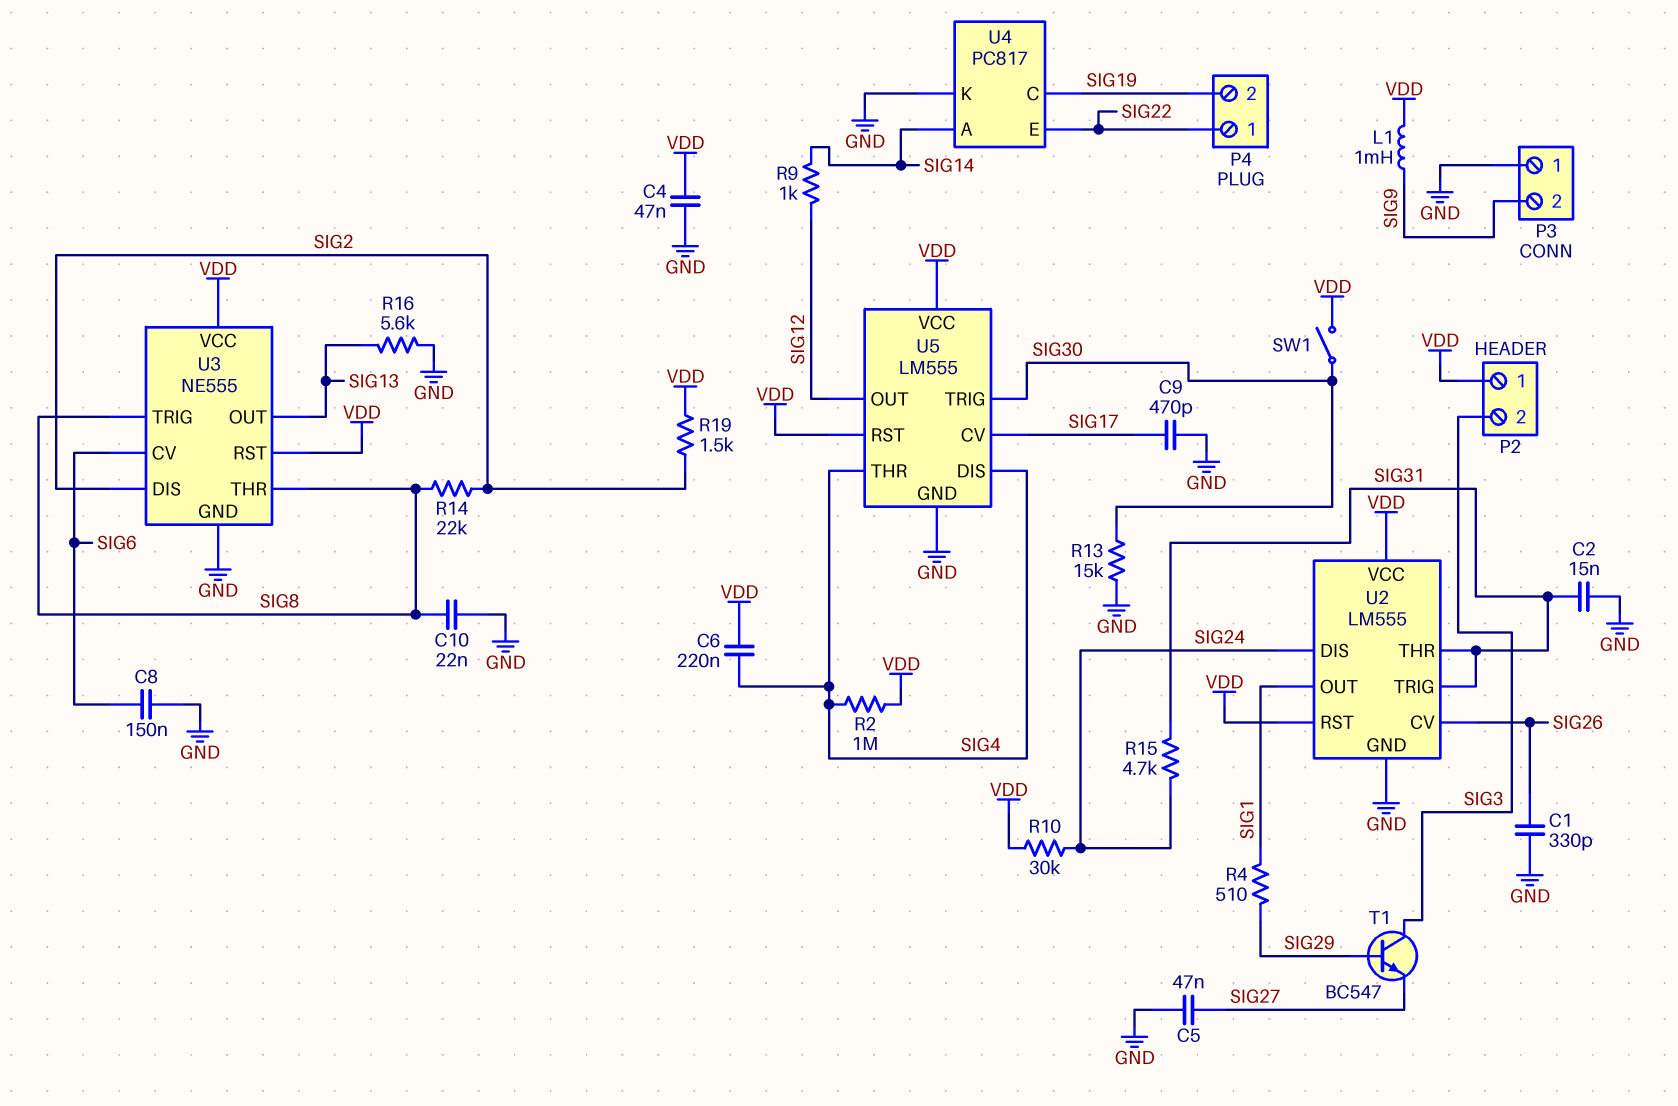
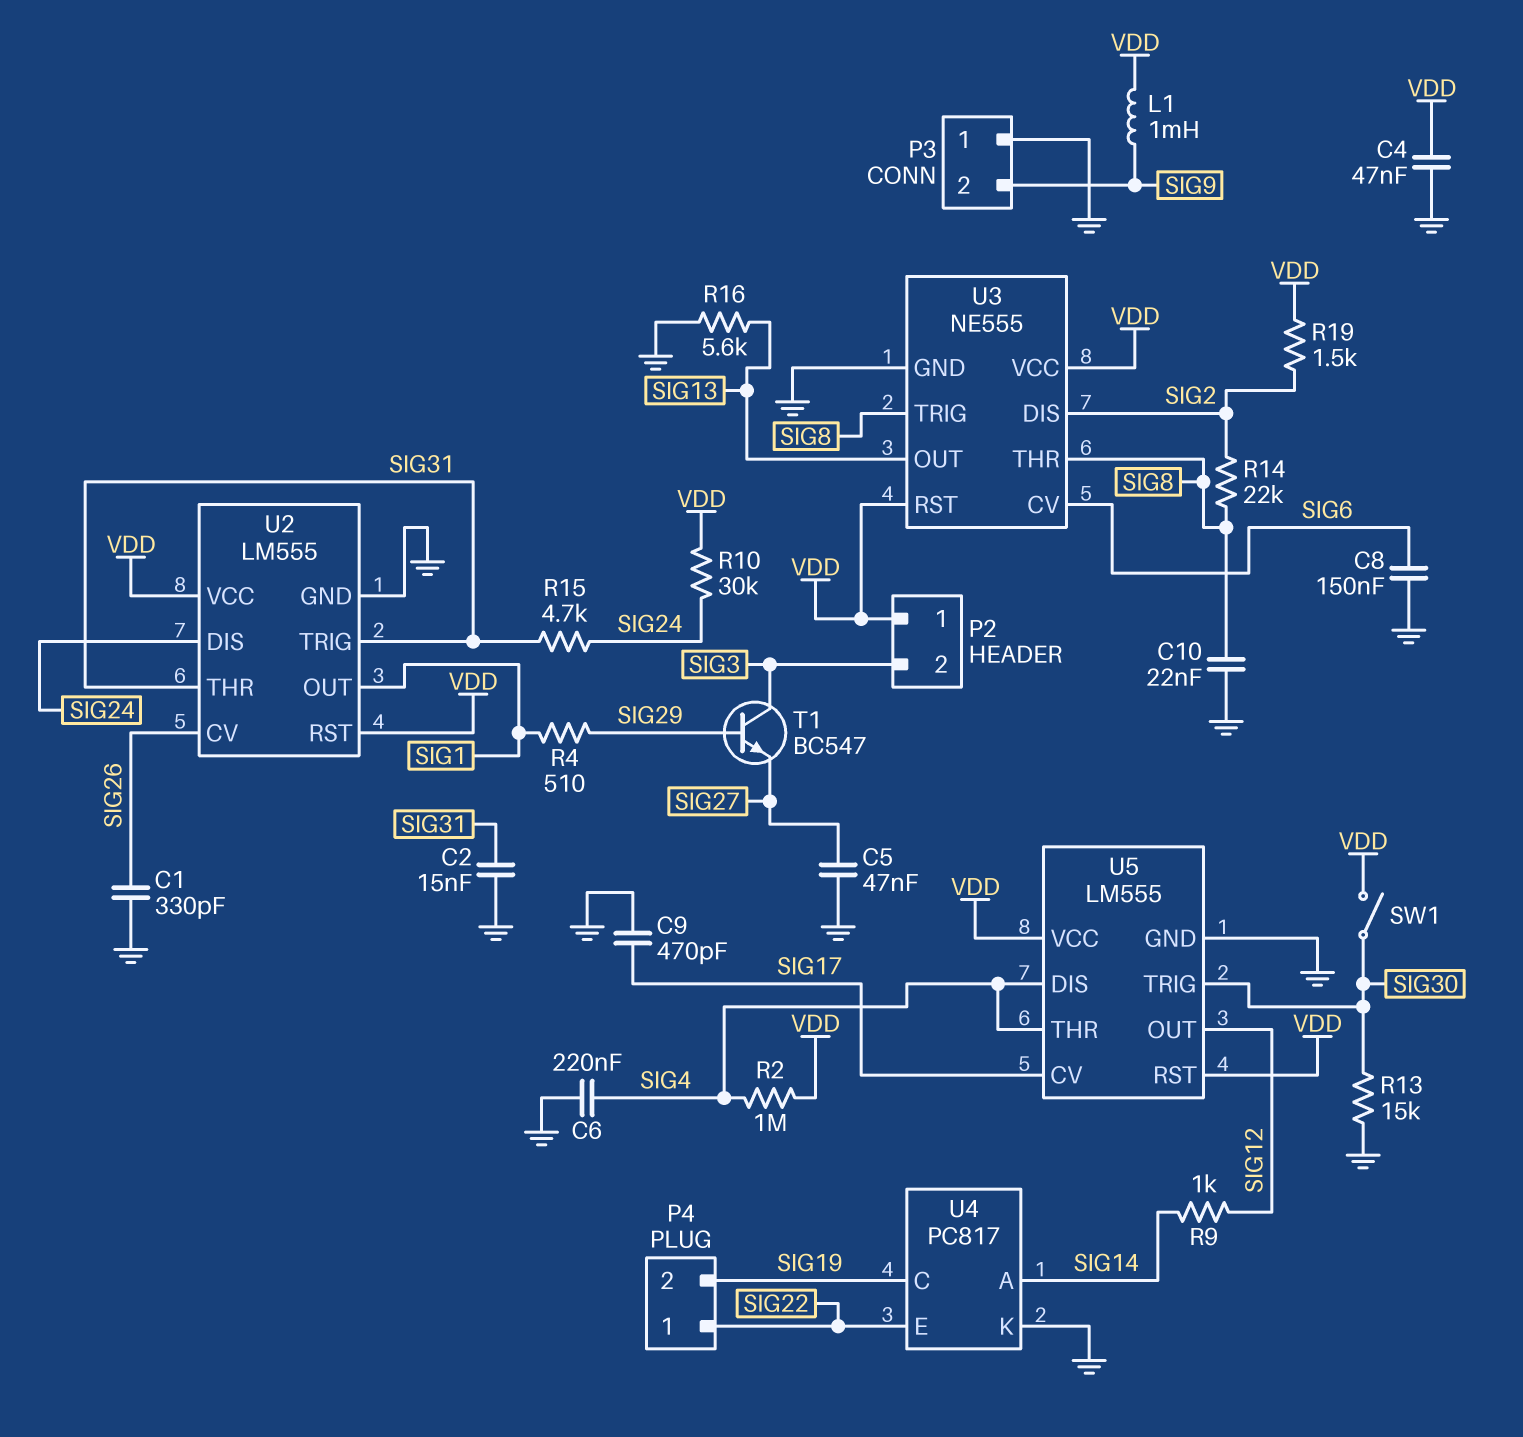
C6: 220nF (SIG4, VDD) -> 220nF (GND, SIG4)

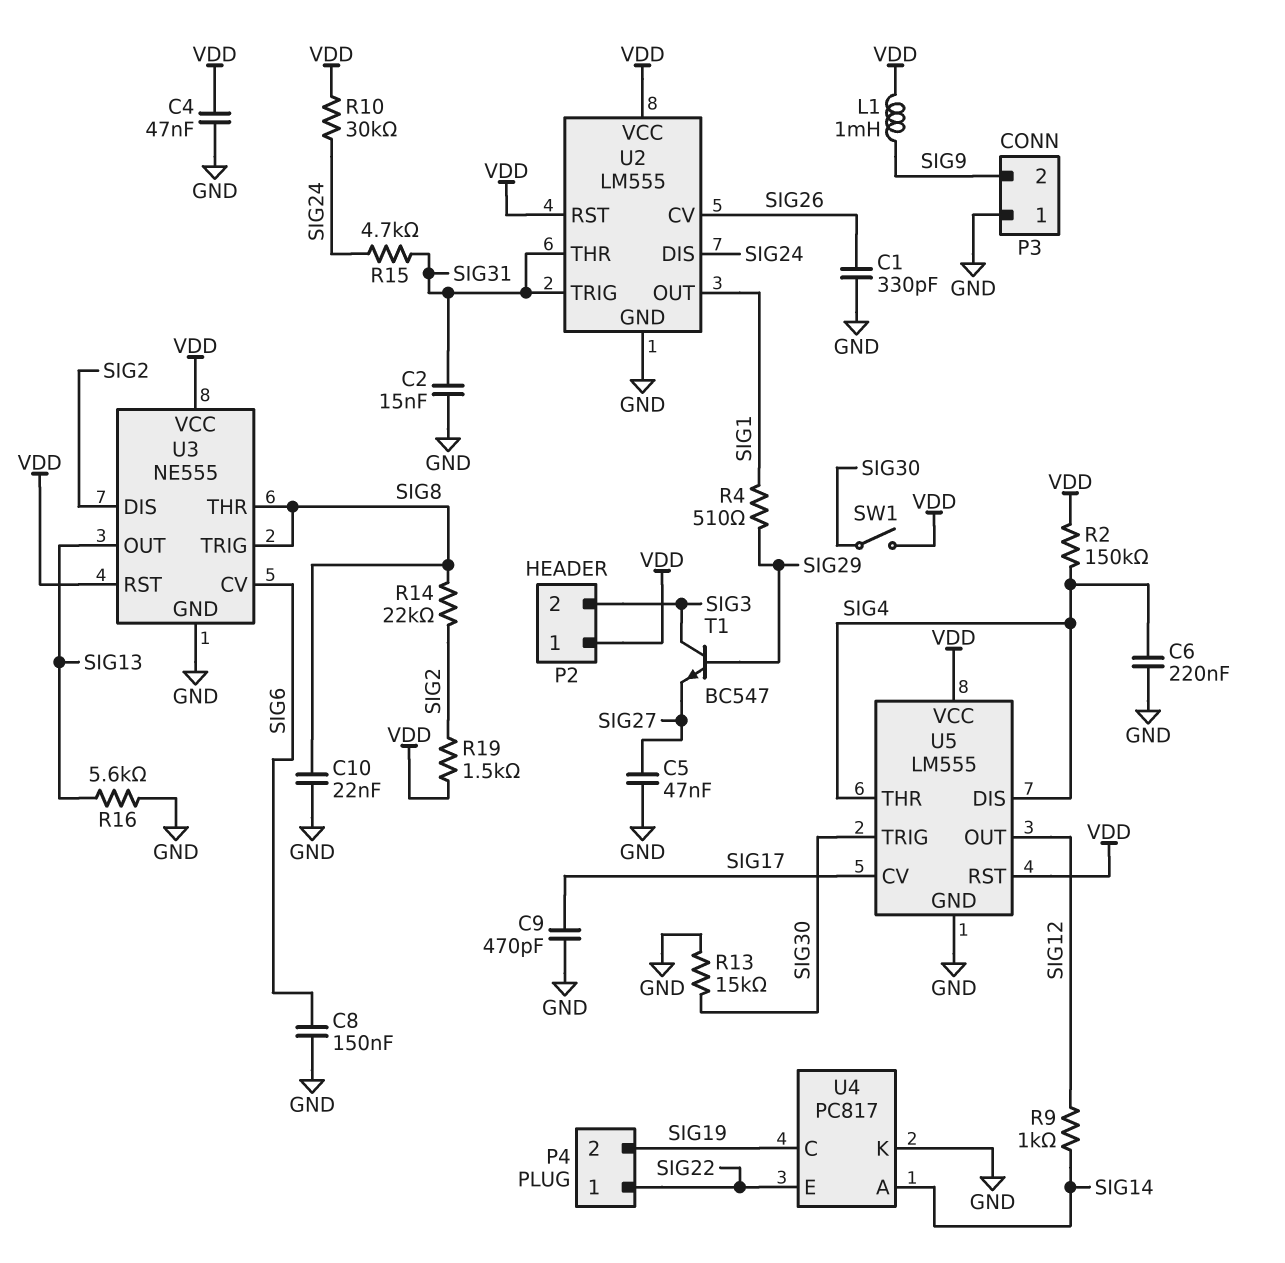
R2: 1M (SIG4, VDD) -> 150k (SIG4, VDD)

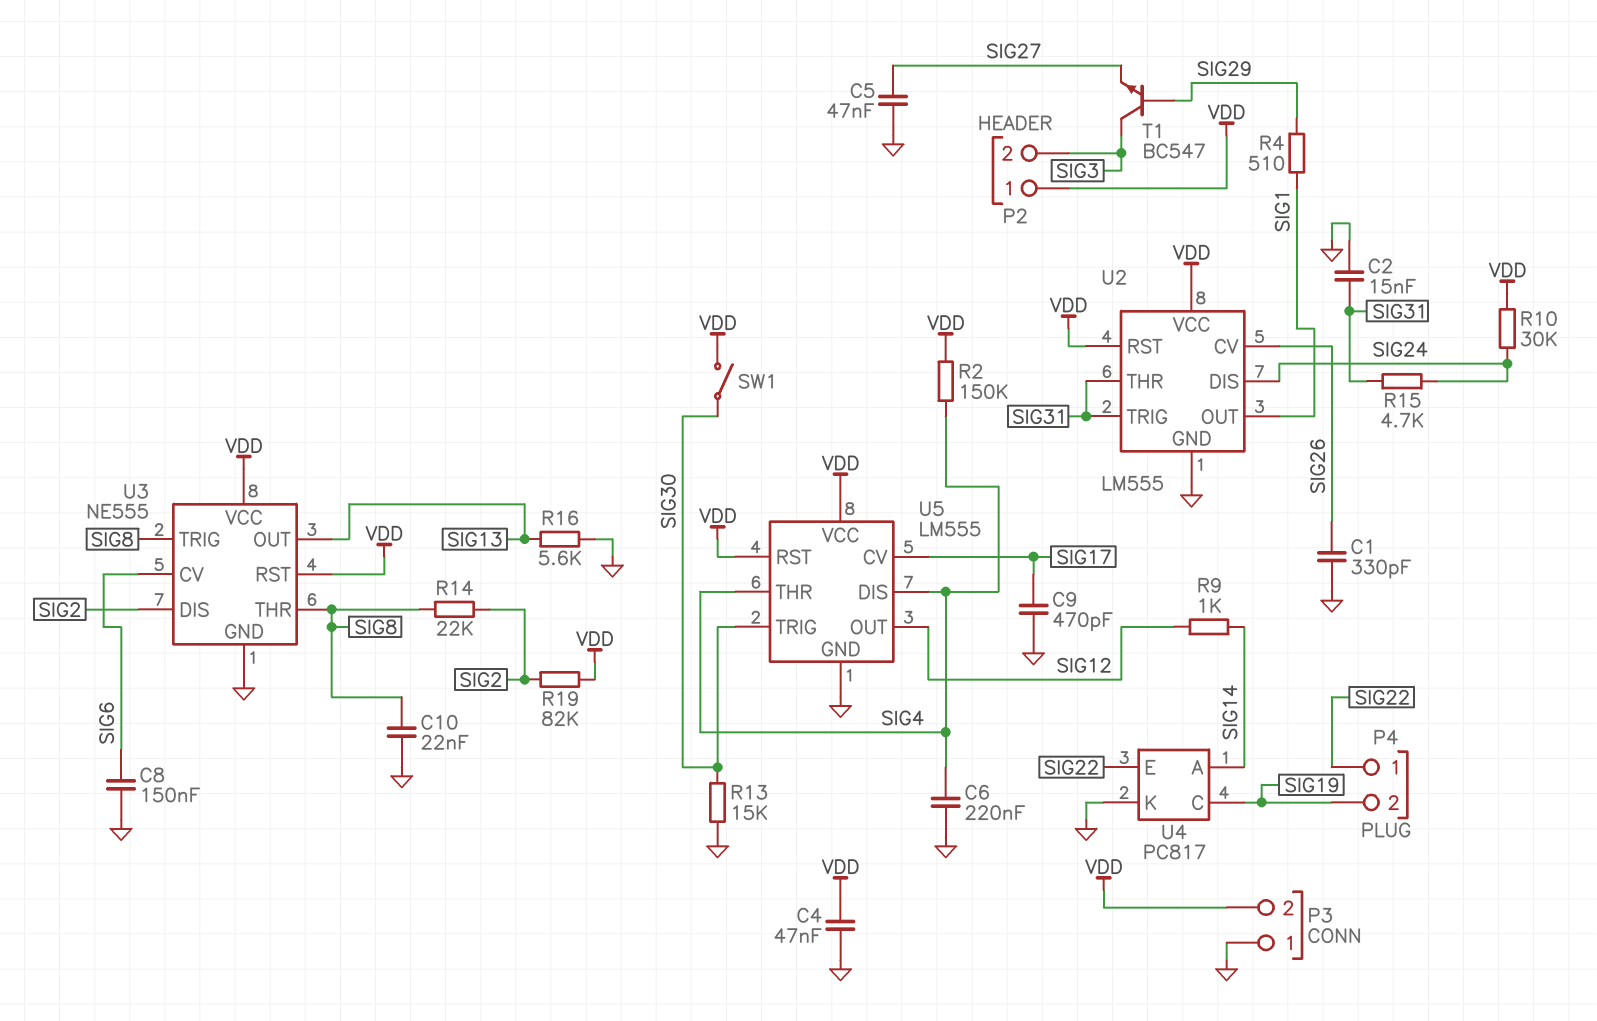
L1: 1mH (SIG9, VDD) -> none
P3 pin 2: SIG9 -> VDD
R19: 1.5k (SIG2, VDD) -> 82k (SIG2, VDD)

